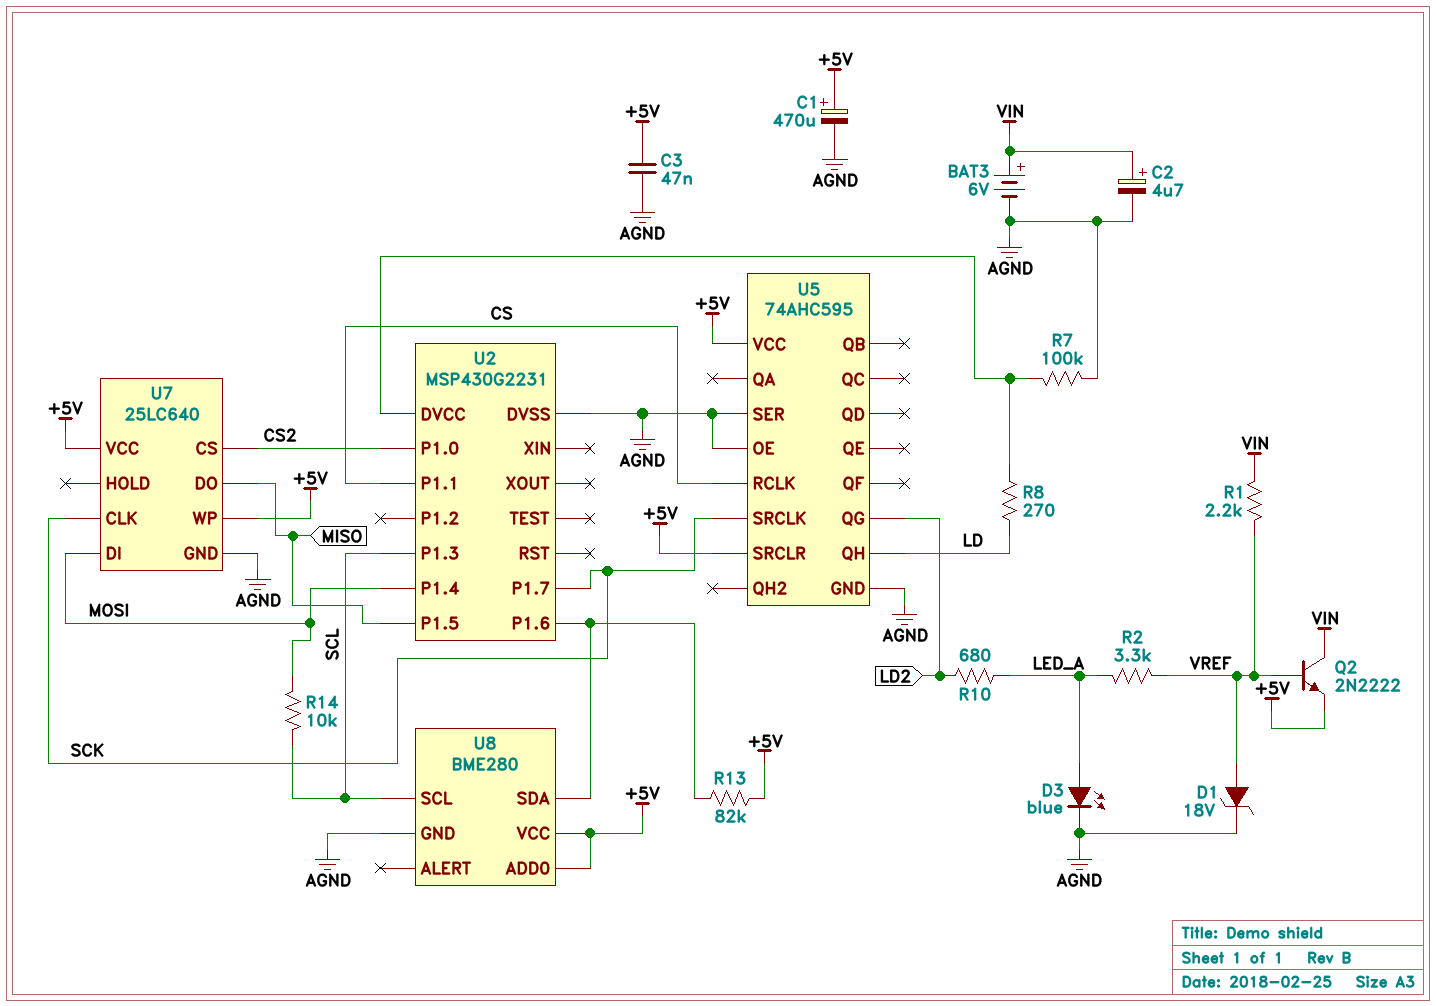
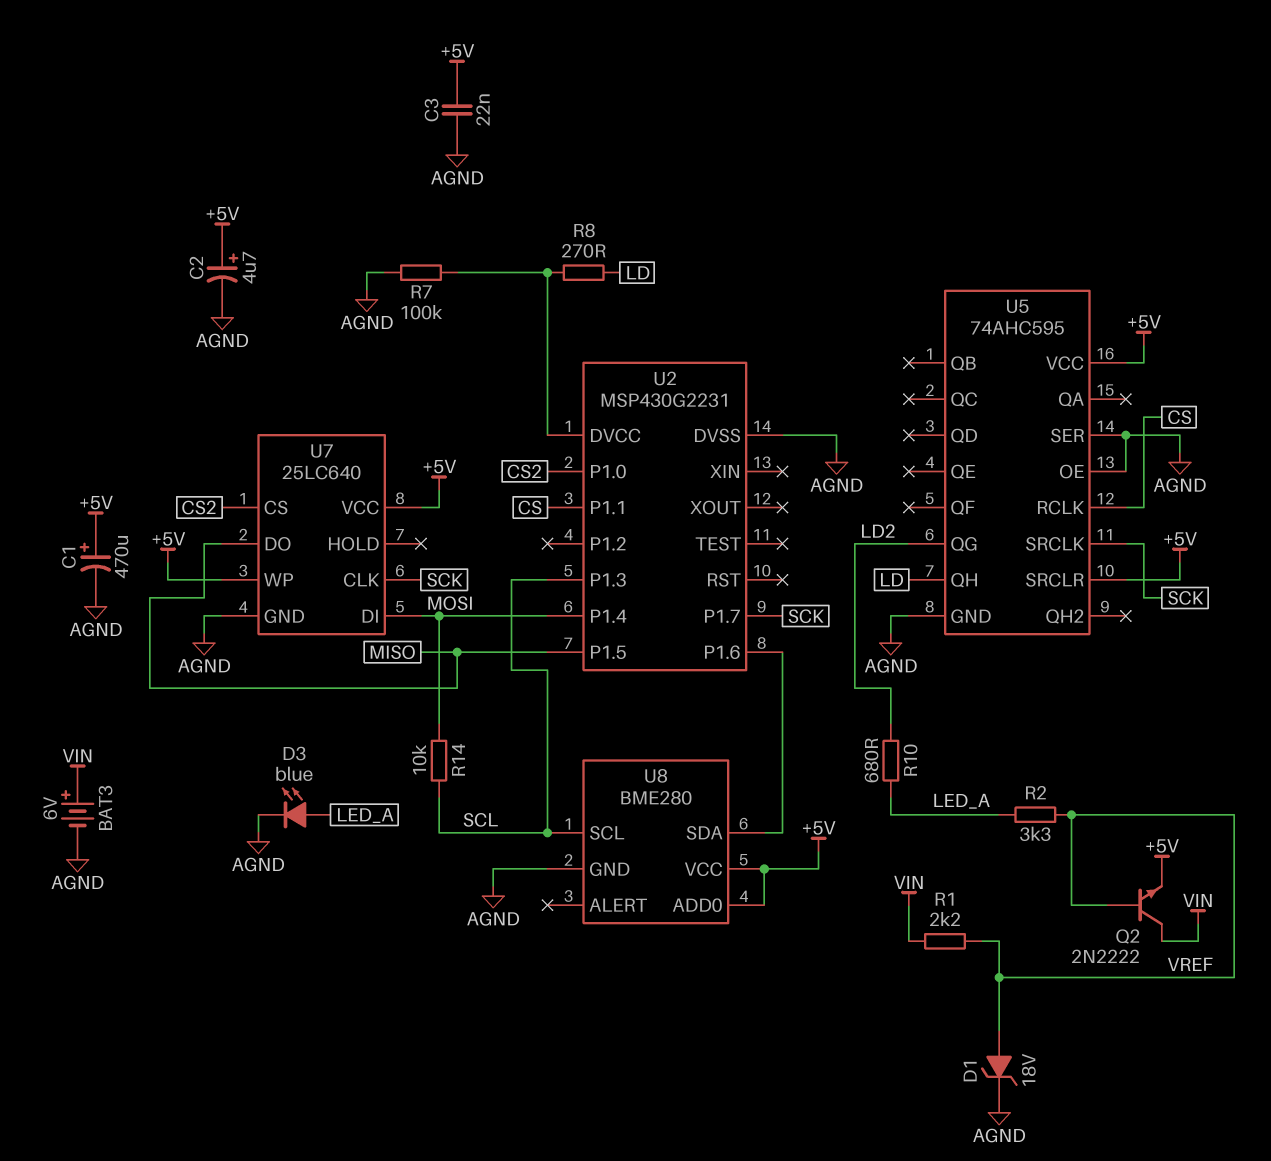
C2: 4.7uF (plus VIN, minus AGND) -> 4.7uF (plus +5V, minus AGND)
C3: 47nF (+5V, AGND) -> 22nF (+5V, AGND)
R13: 82k (+5V, U2/P1.6) -> none

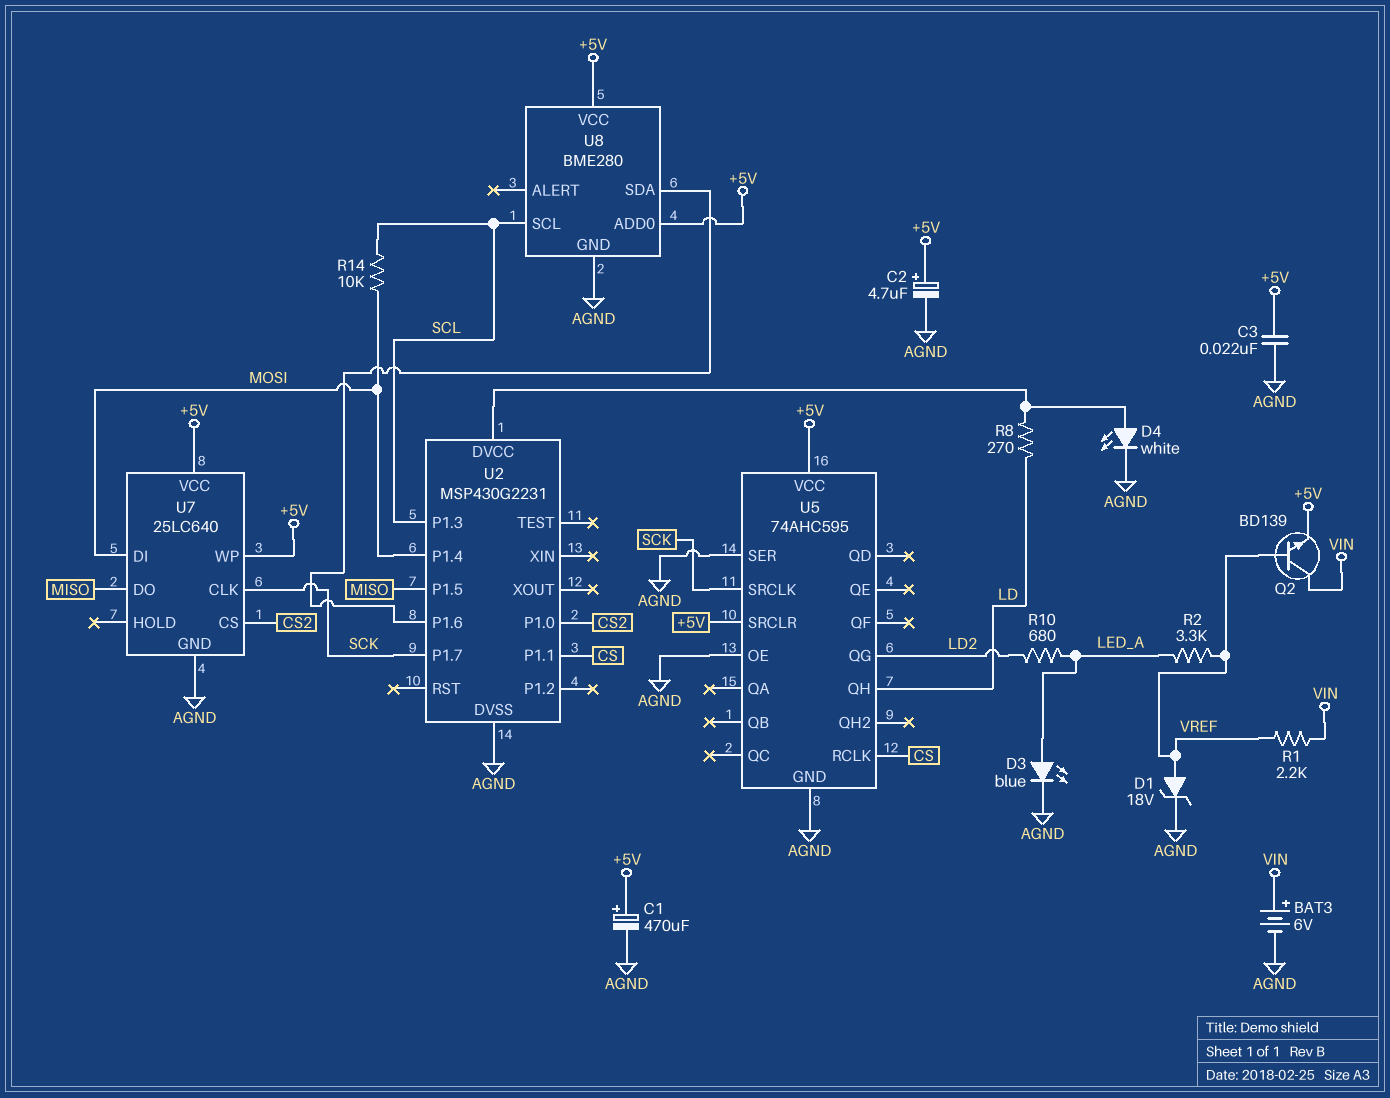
D4: none -> LED white (A U2/DVCC, K AGND)
Q2: NPN 2N2222 (B VREF, C VIN, E +5V) -> NPN BD139 (B VREF, C VIN, E +5V)
R7: 100k (AGND, U2/DVCC) -> none

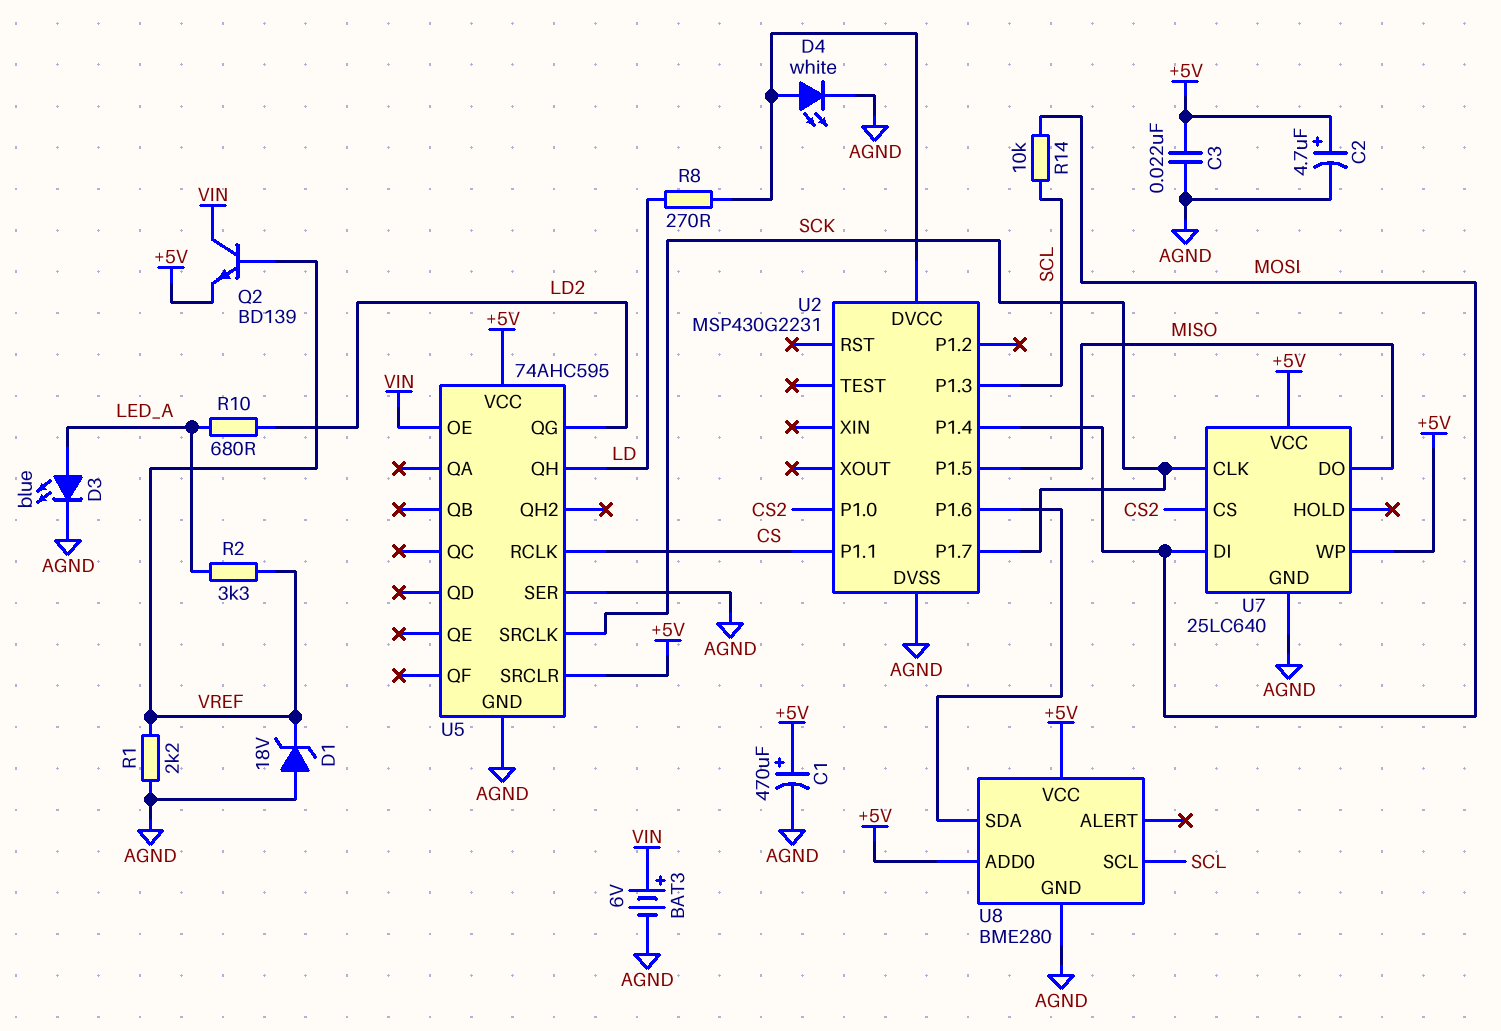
D1: zener 18V (A VREF, K AGND) -> zener 18V (A AGND, K VREF)
R1: 2.2k (VIN, VREF) -> 2.2k (AGND, VREF)
U5 pin OE: AGND -> VIN

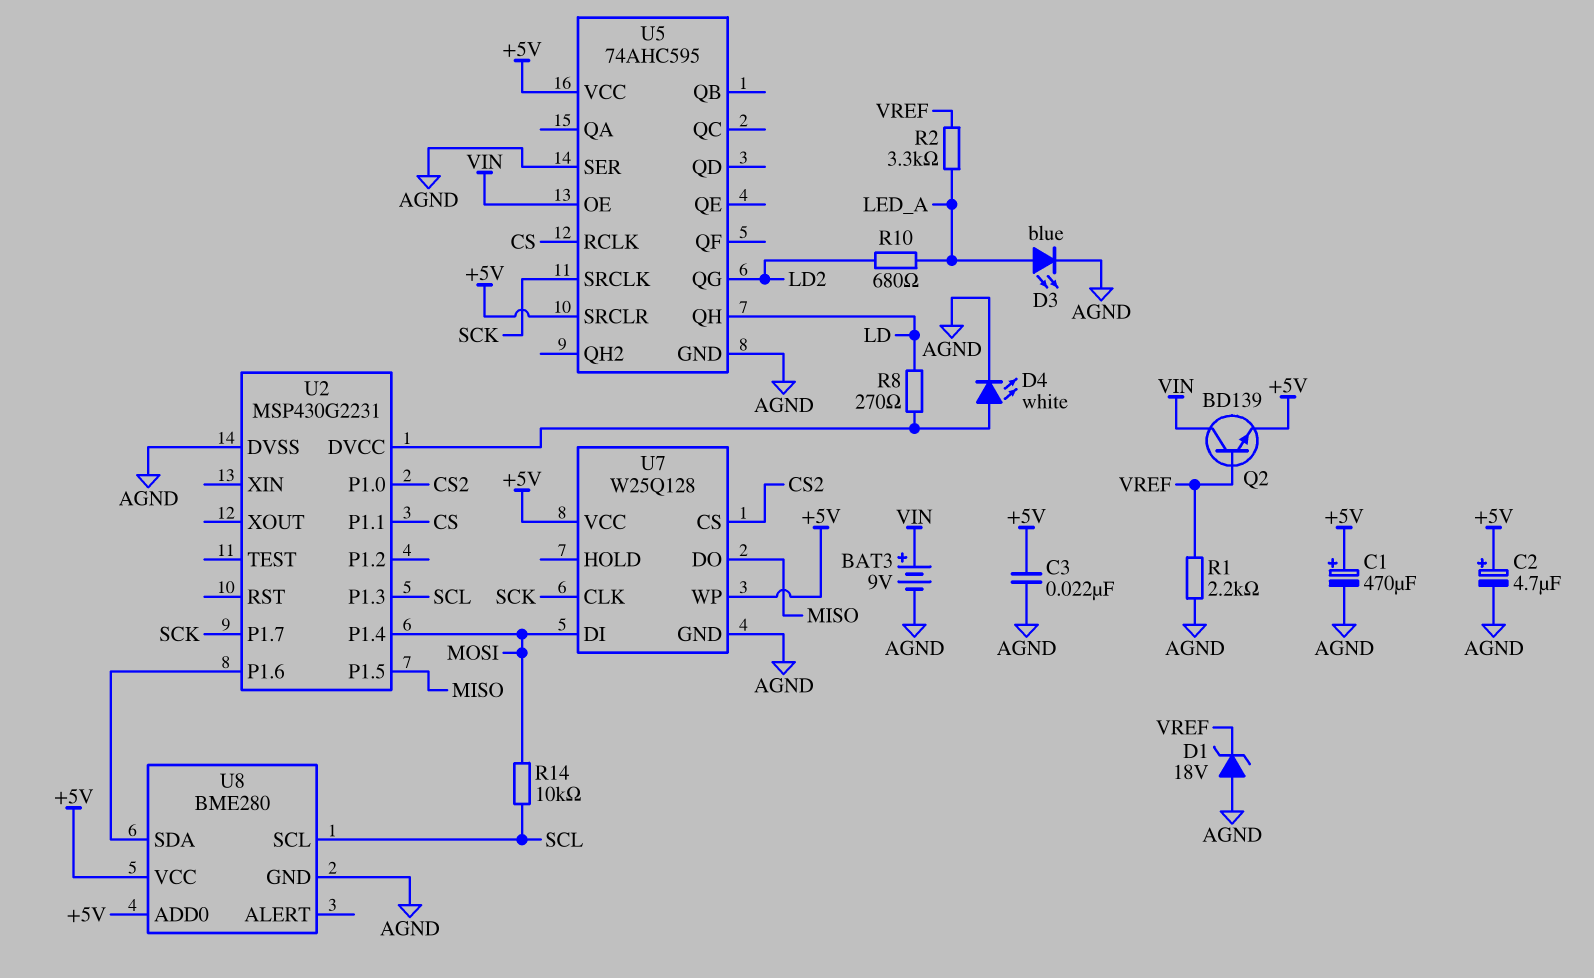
BAT3: 6V (plus VIN, minus AGND) -> 9V (plus VIN, minus AGND)
U7: 25LC640 -> W25Q128

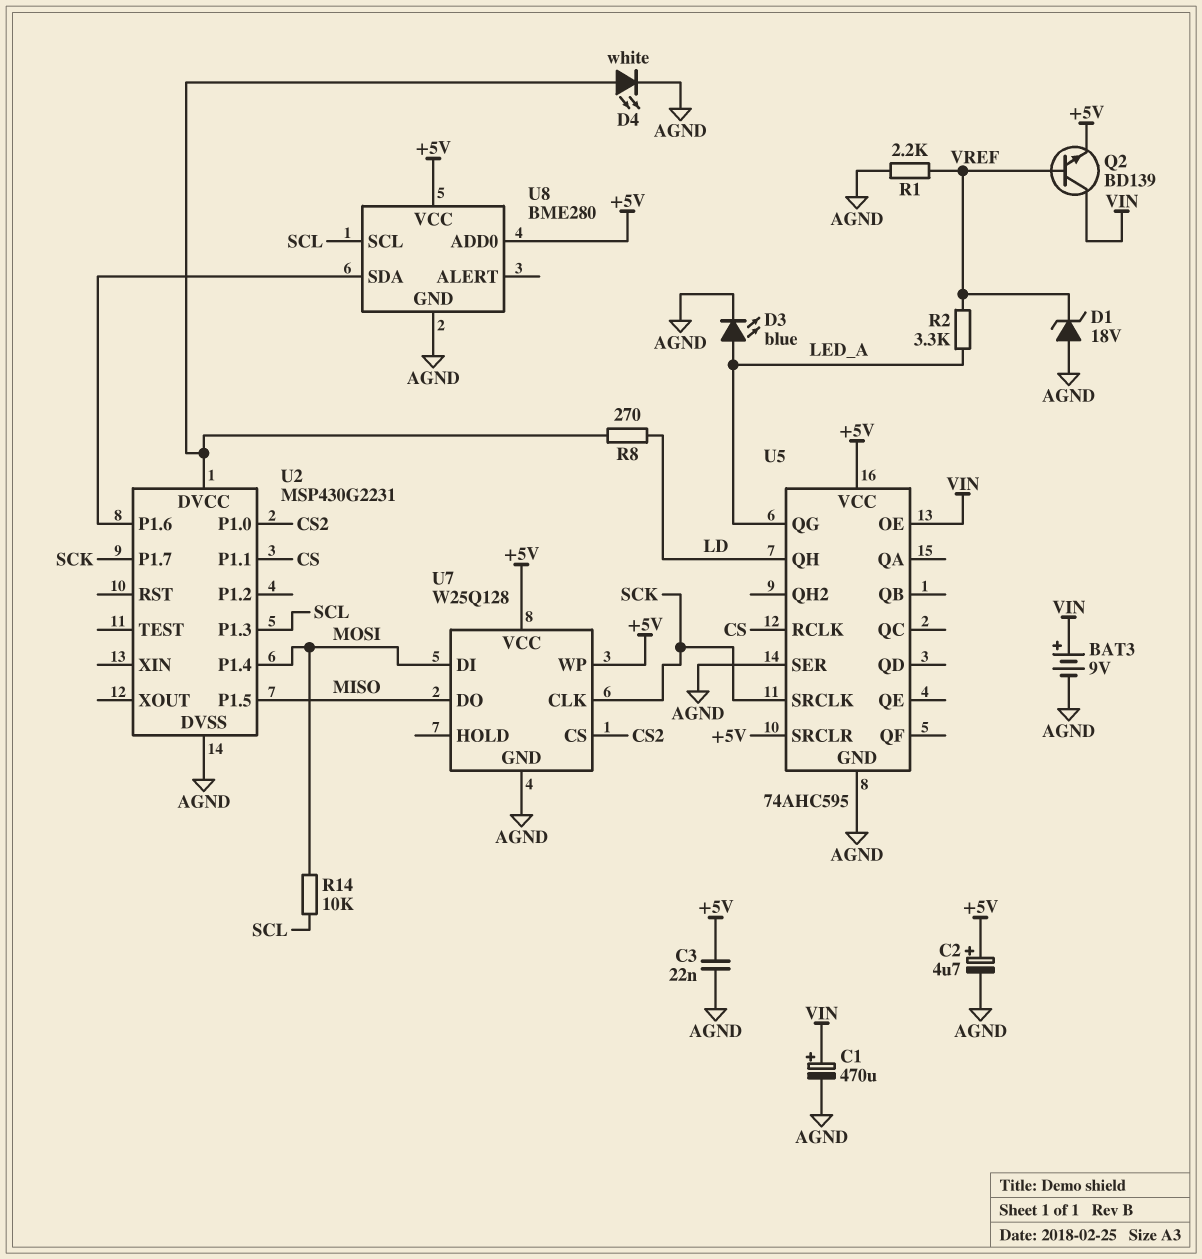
C1: 470uF (plus +5V, minus AGND) -> 470uF (plus VIN, minus AGND)
R10: 680 (LD2, LED_A) -> none
U5 pin QG: LD2 -> LED_A

